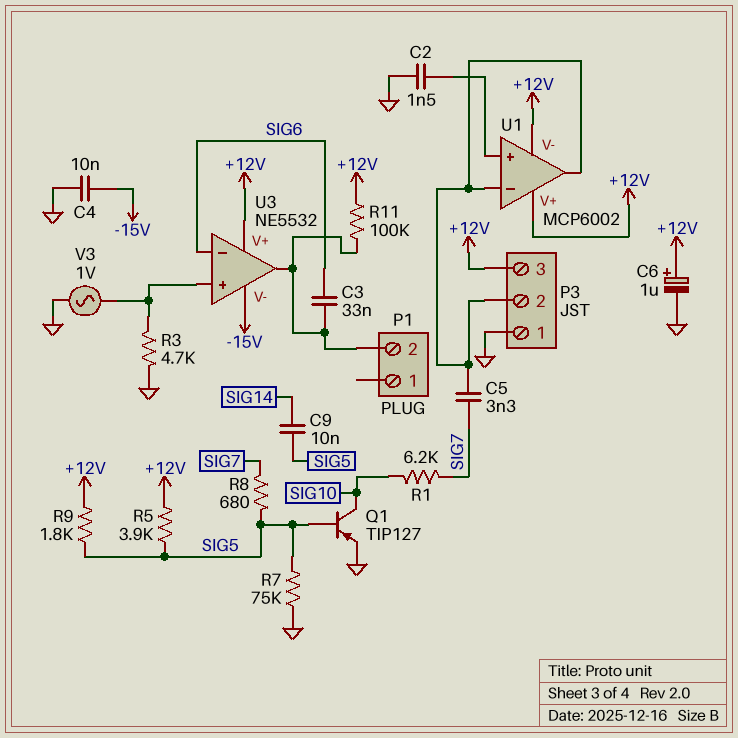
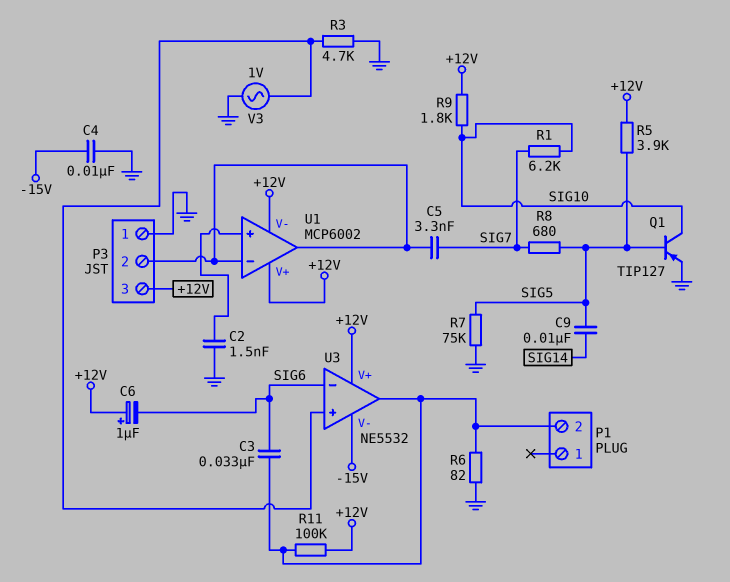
C6: 1uF (plus +12V, minus GND) -> 1uF (plus +12V, minus SIG6)
R6: none -> 82 (GND, P1/2)
R9: 1.8k (+12V, SIG5) -> 1.8k (+12V, SIG10)

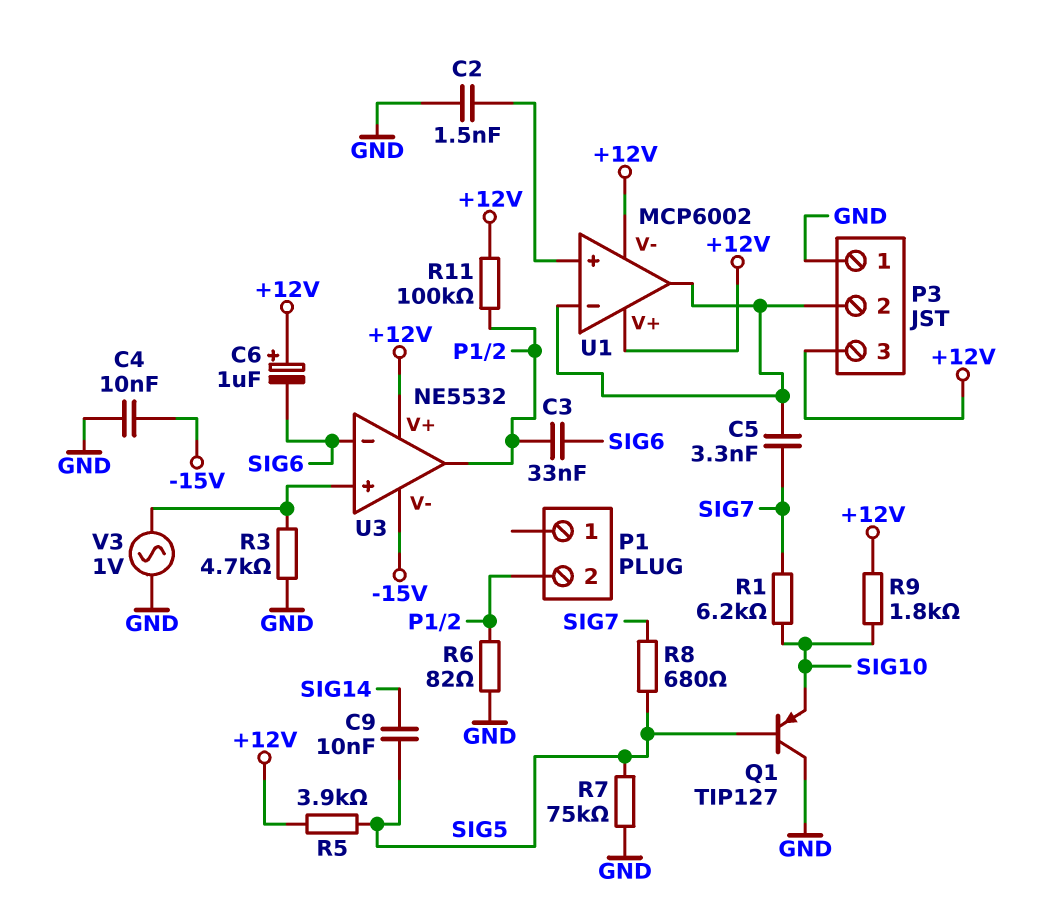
Q1: PNP TIP127 (B SIG5, C SIG10, E GND) -> PNP TIP127 (B SIG5, C GND, E SIG10)

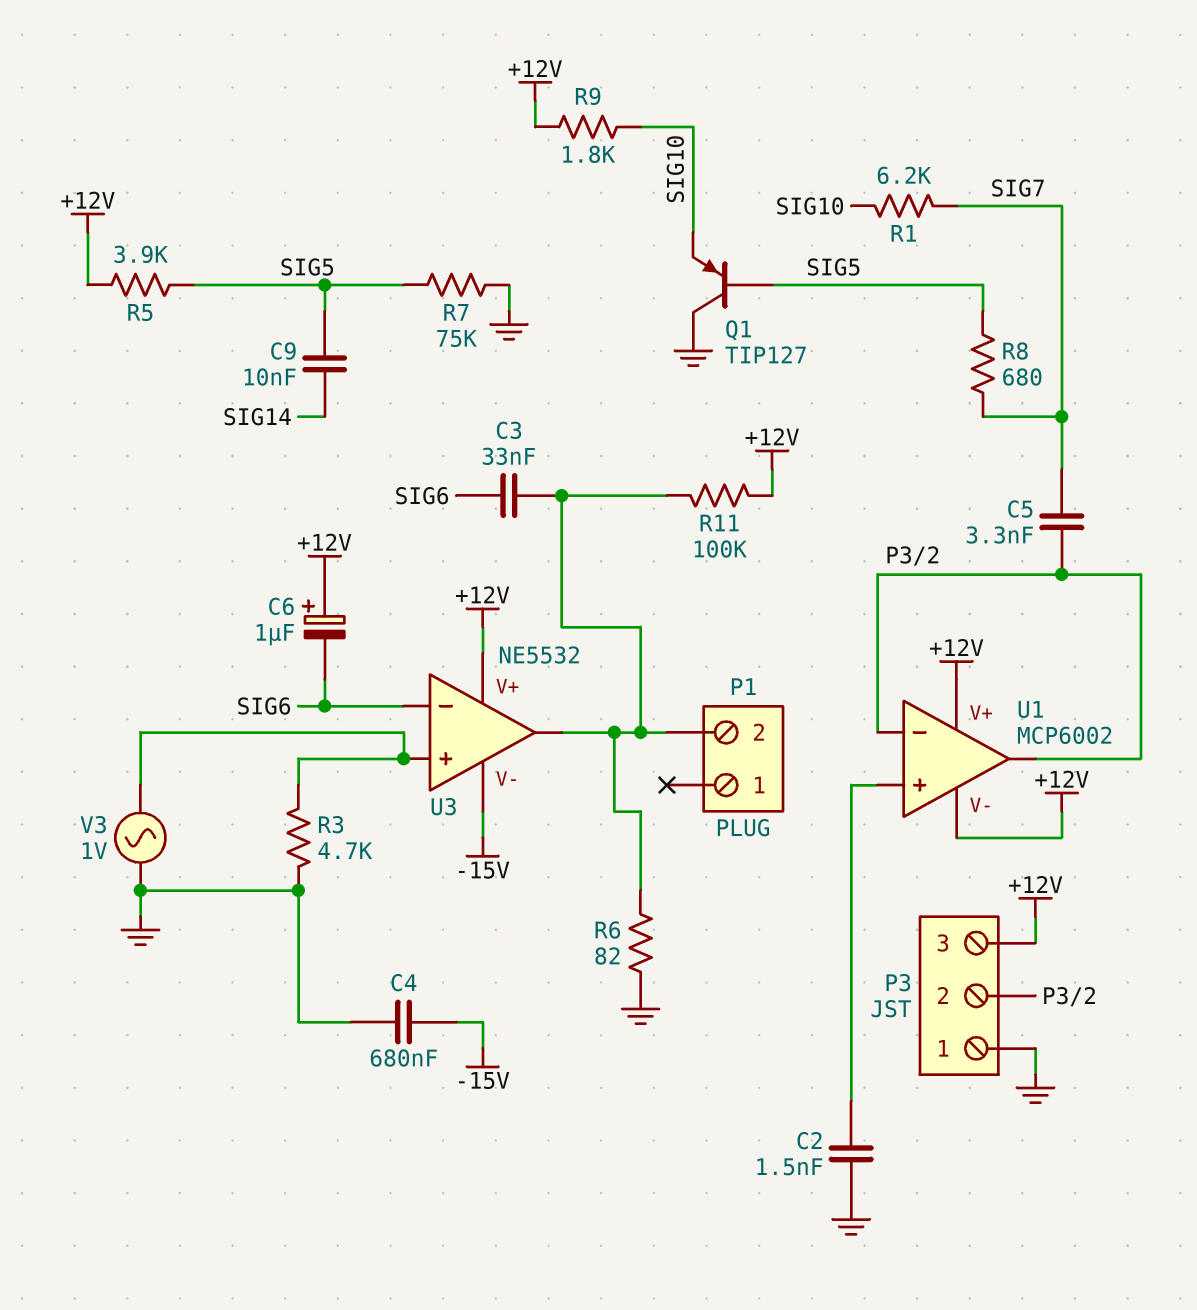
C4: 10nF (-15V, GND) -> 680nF (-15V, GND)

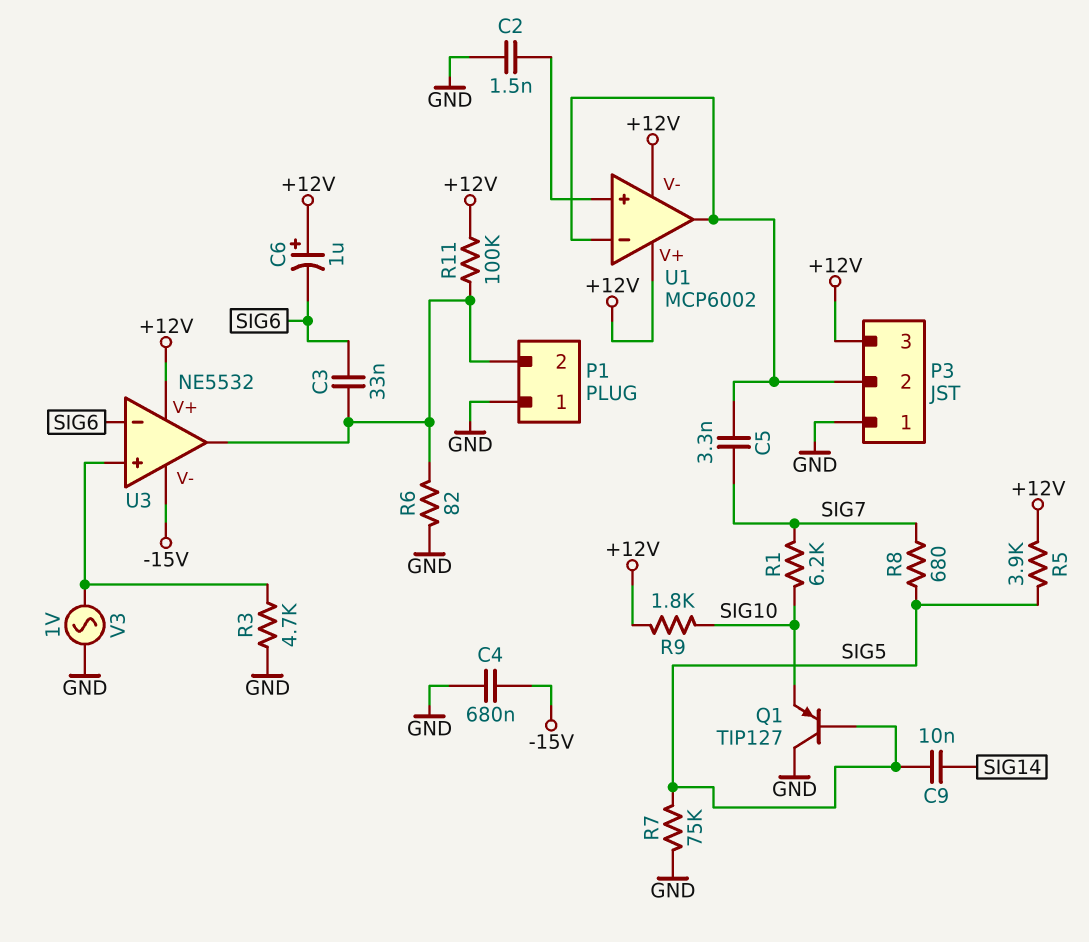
P1 pin 1: none -> GND

